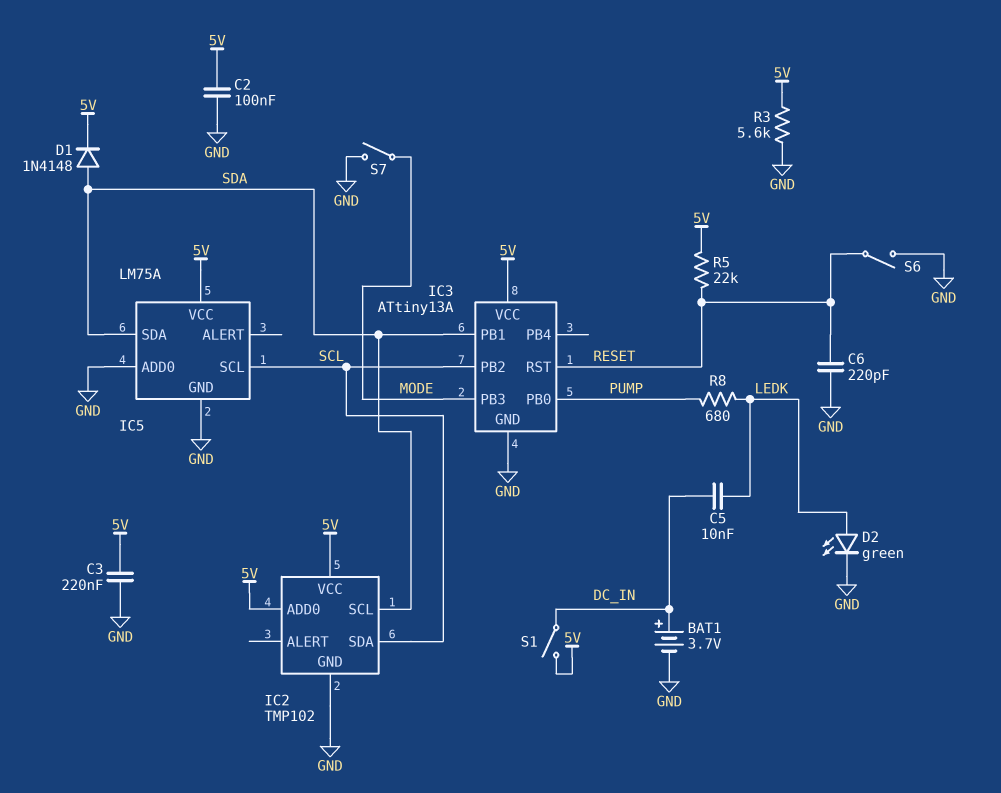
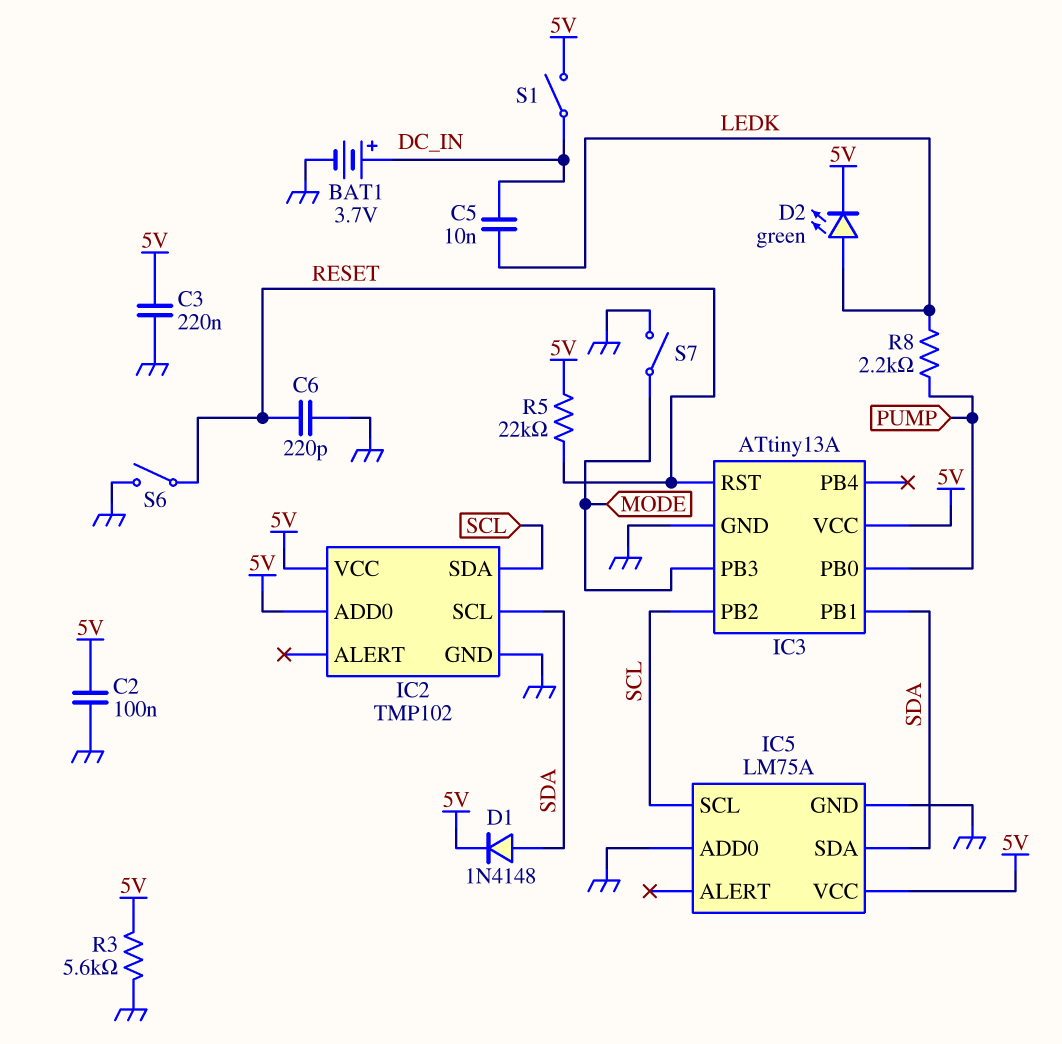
D2: LED green (A LEDK, K GND) -> LED green (A LEDK, K 5V)
R8: 680 (LEDK, PUMP) -> 2.2k (LEDK, PUMP)

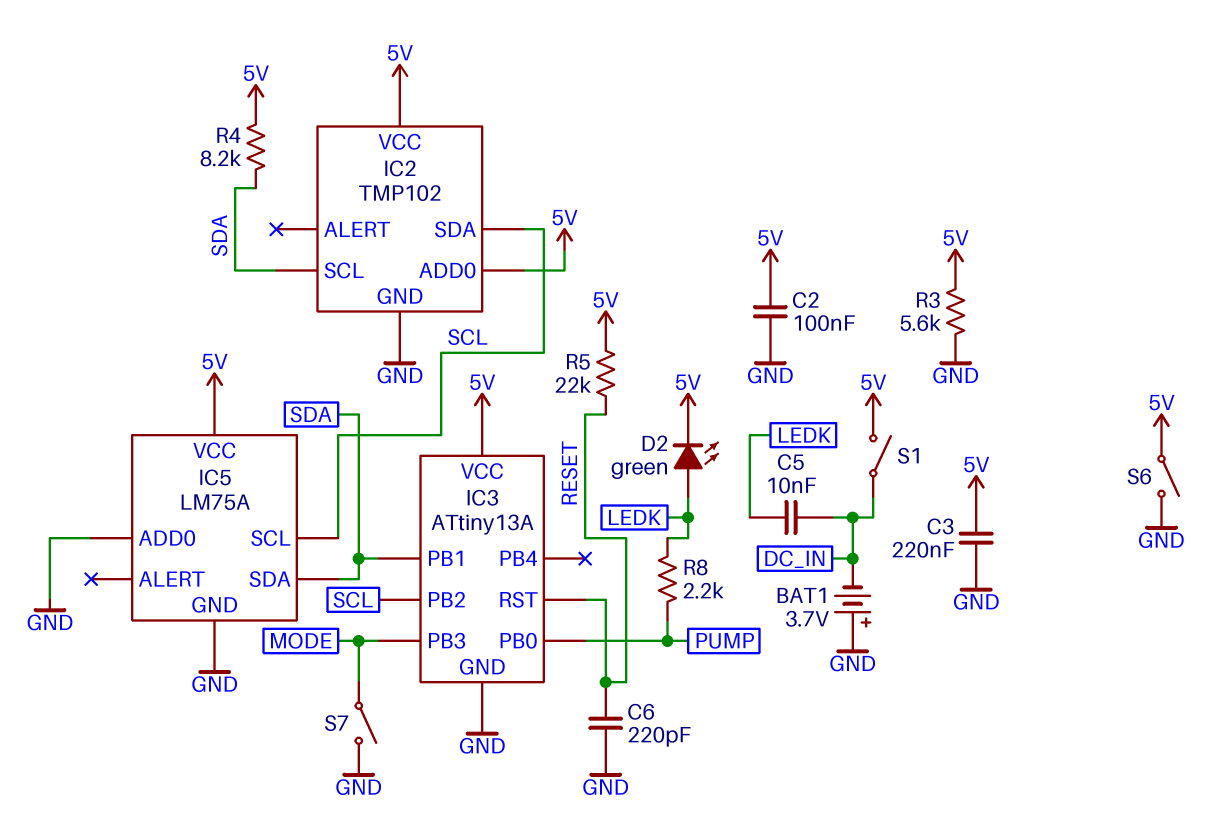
BAT1: 3.7V (plus DC_IN, minus GND) -> 3.7V (plus GND, minus DC_IN)
D1: diode 1N4148 (A SDA, K 5V) -> none
R4: none -> 8.2k (5V, SDA)
S6: switch (GND, RESET) -> switch (5V, GND)

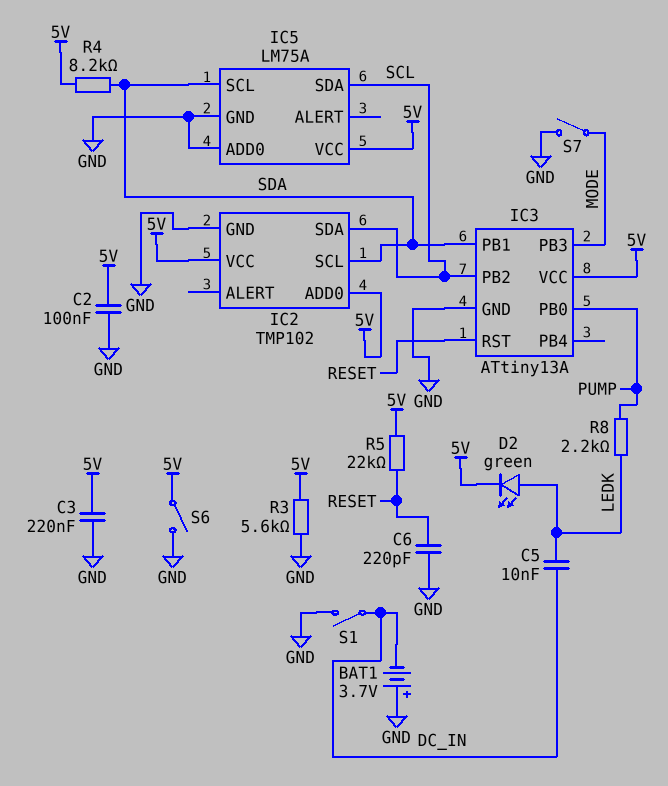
IC5 pin SCL: SCL -> SDA
IC5 pin SDA: SDA -> SCL
S1: switch (5V, DC_IN) -> switch (DC_IN, GND)

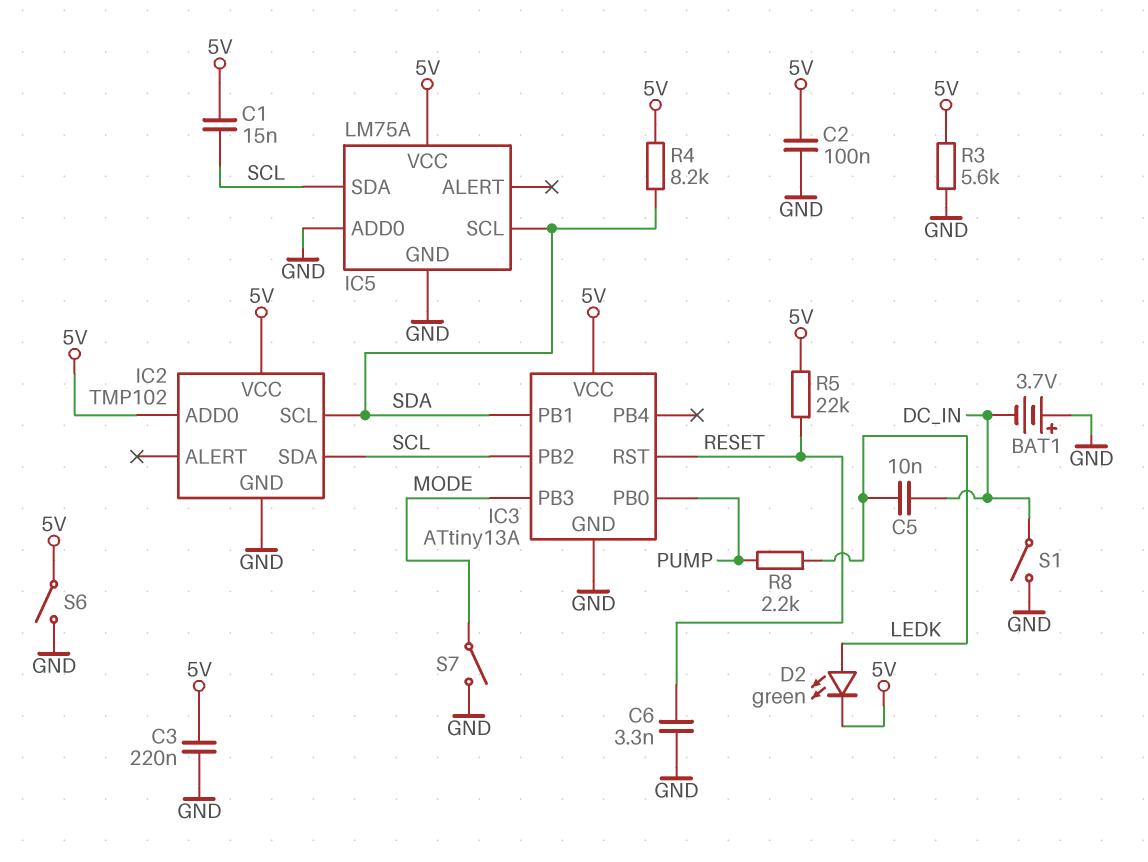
C1: none -> 15nF (5V, SCL)
C6: 220pF (GND, RESET) -> 3.3nF (GND, RESET)

